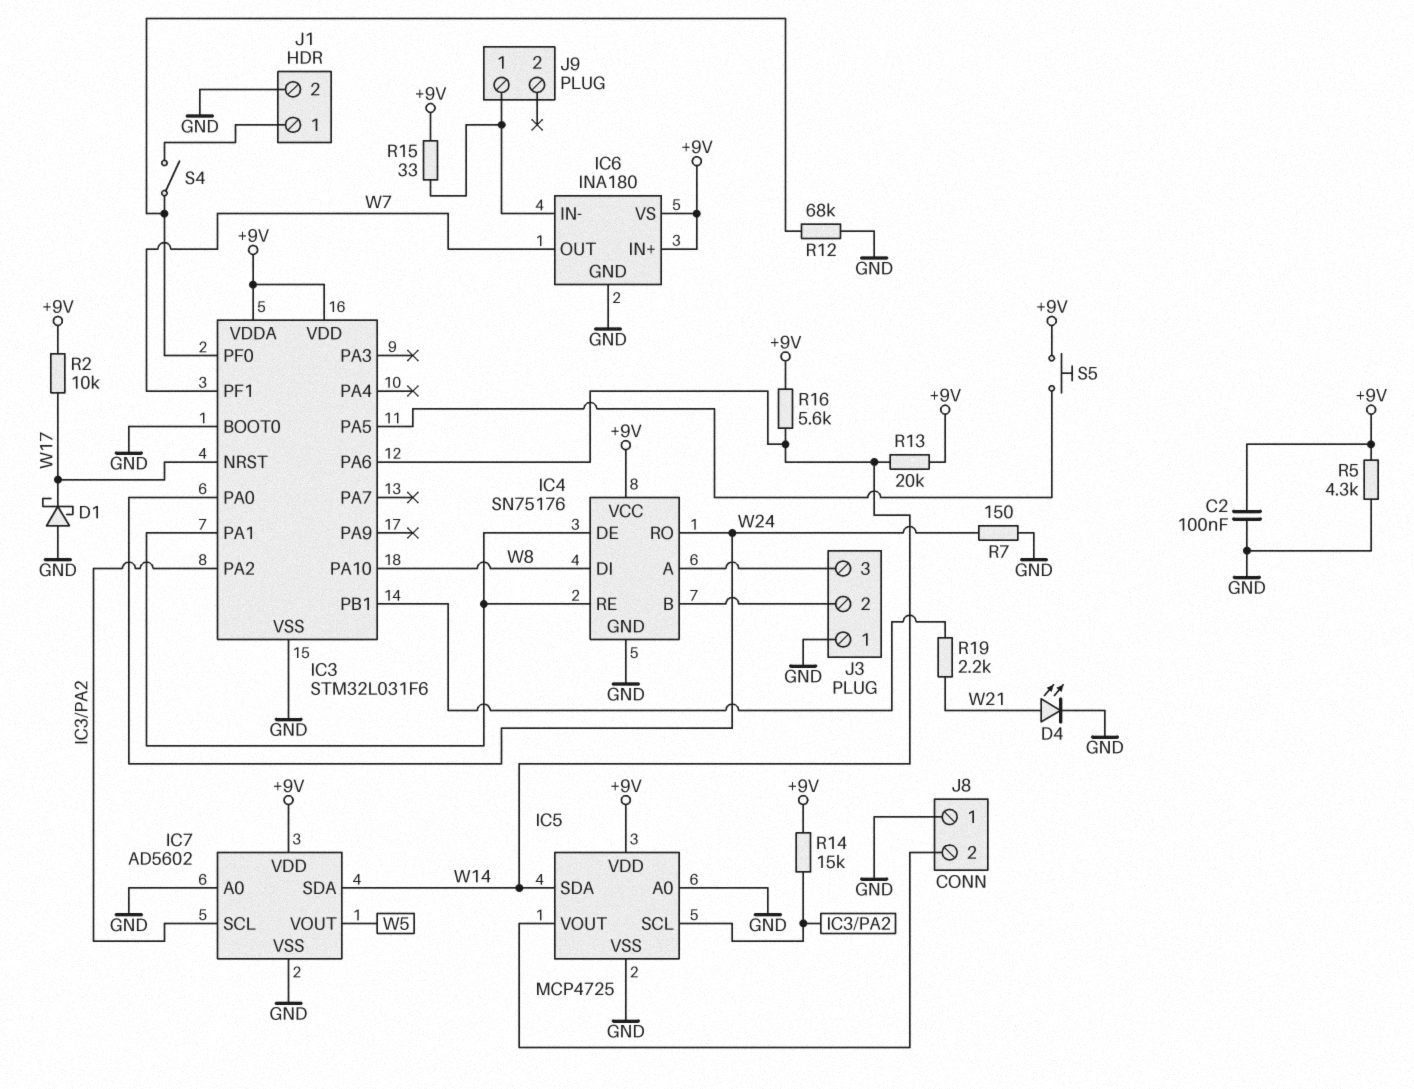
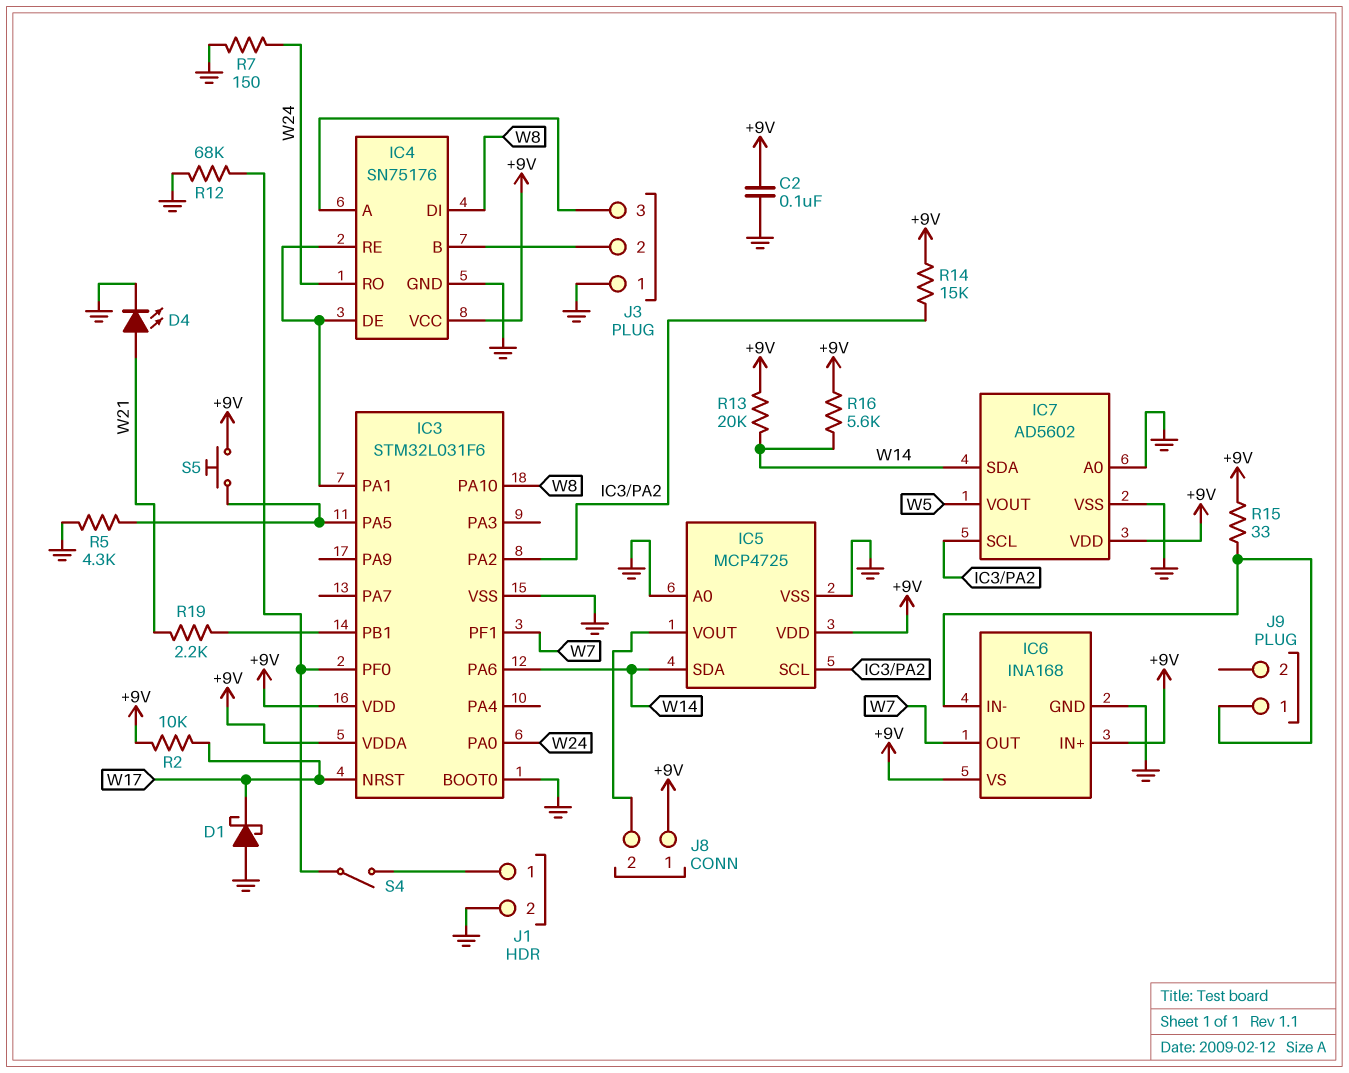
IC6: INA180 -> INA168
J8 pin 1: GND -> +9V
R5: 4.3k (+9V, GND) -> 4.3k (GND, IC3/PA5)

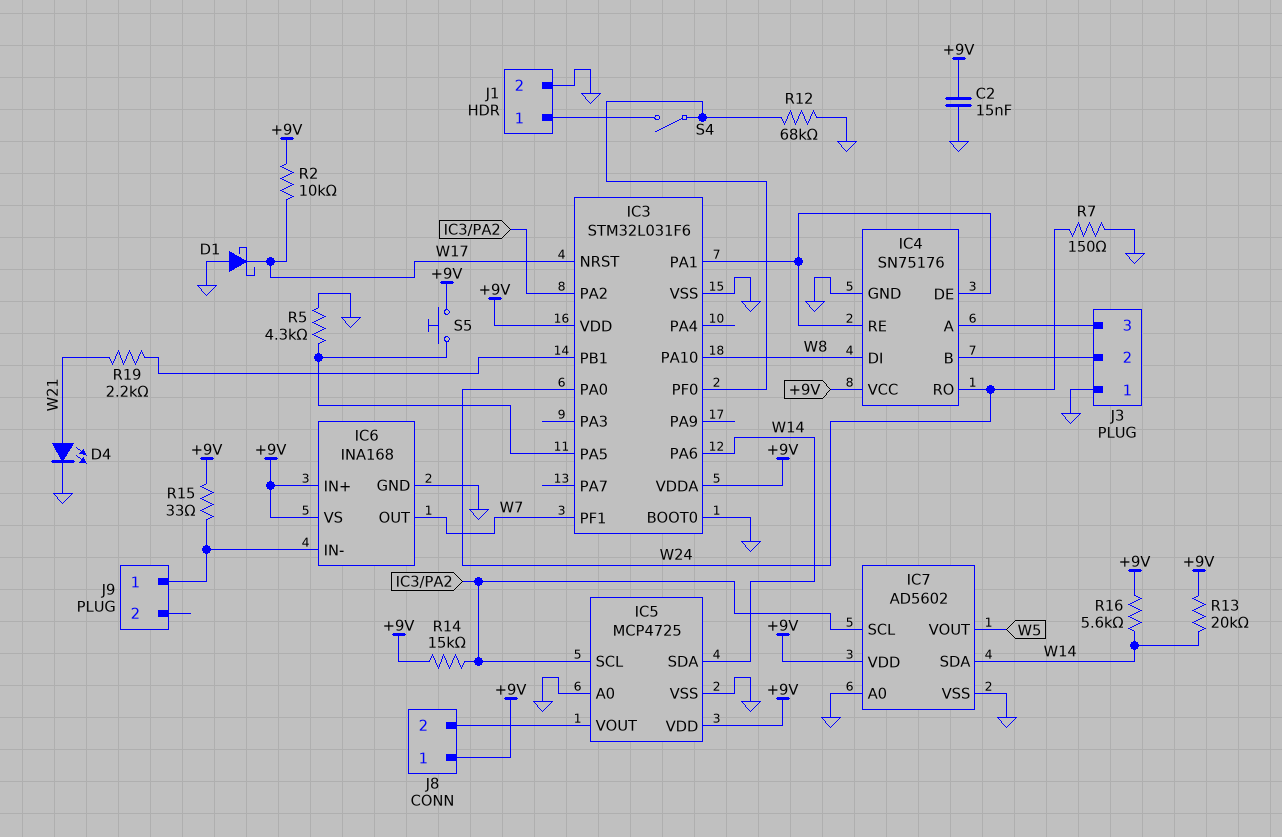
C2: 100nF (+9V, GND) -> 15nF (+9V, GND)

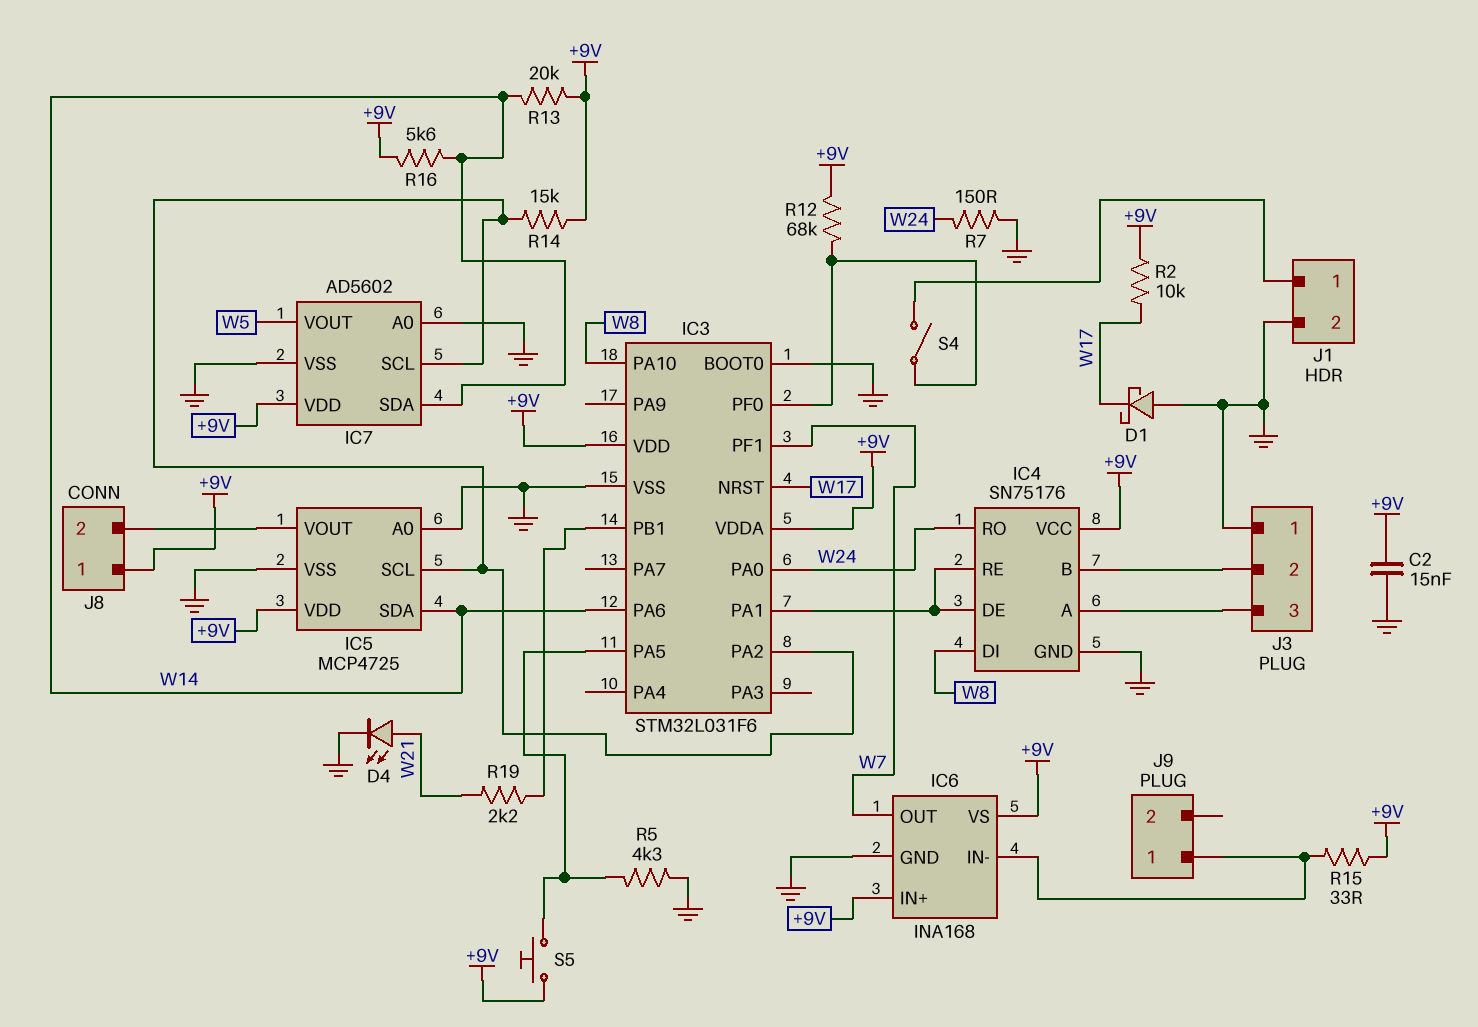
R12: 68k (GND, IC3/PF0) -> 68k (+9V, IC3/PF0)

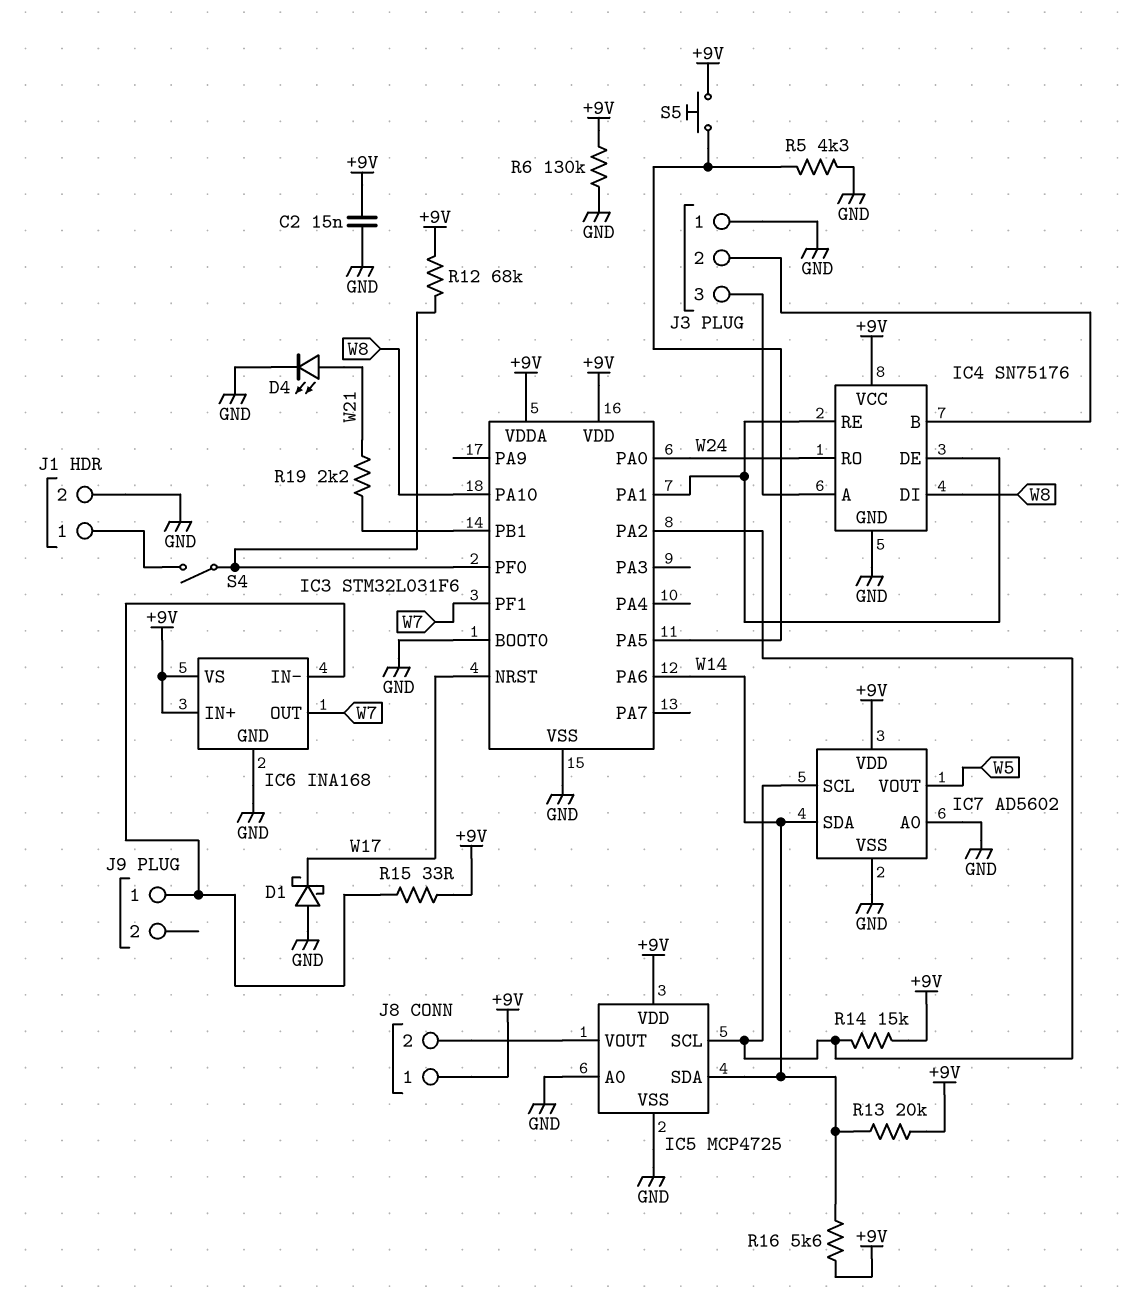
R2: 10k (+9V, W17) -> none
R6: none -> 130k (+9V, GND)
R7: 150 (GND, W24) -> none

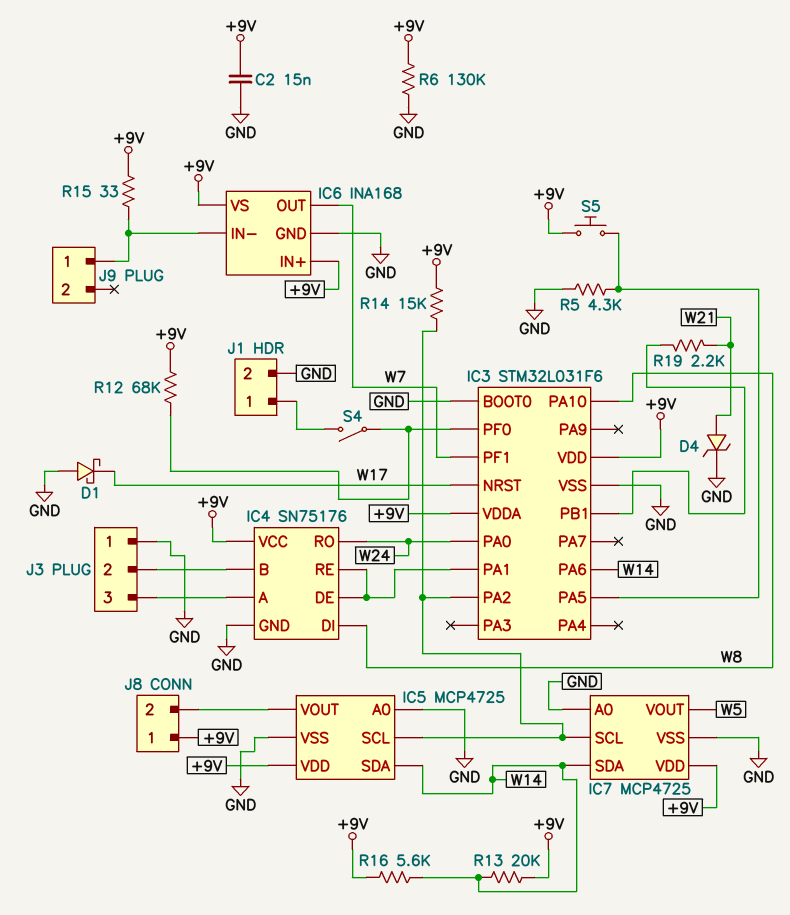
D4: LED (A W21, K GND) -> zener (A W21, K GND)
IC7: AD5602 -> MCP4725

